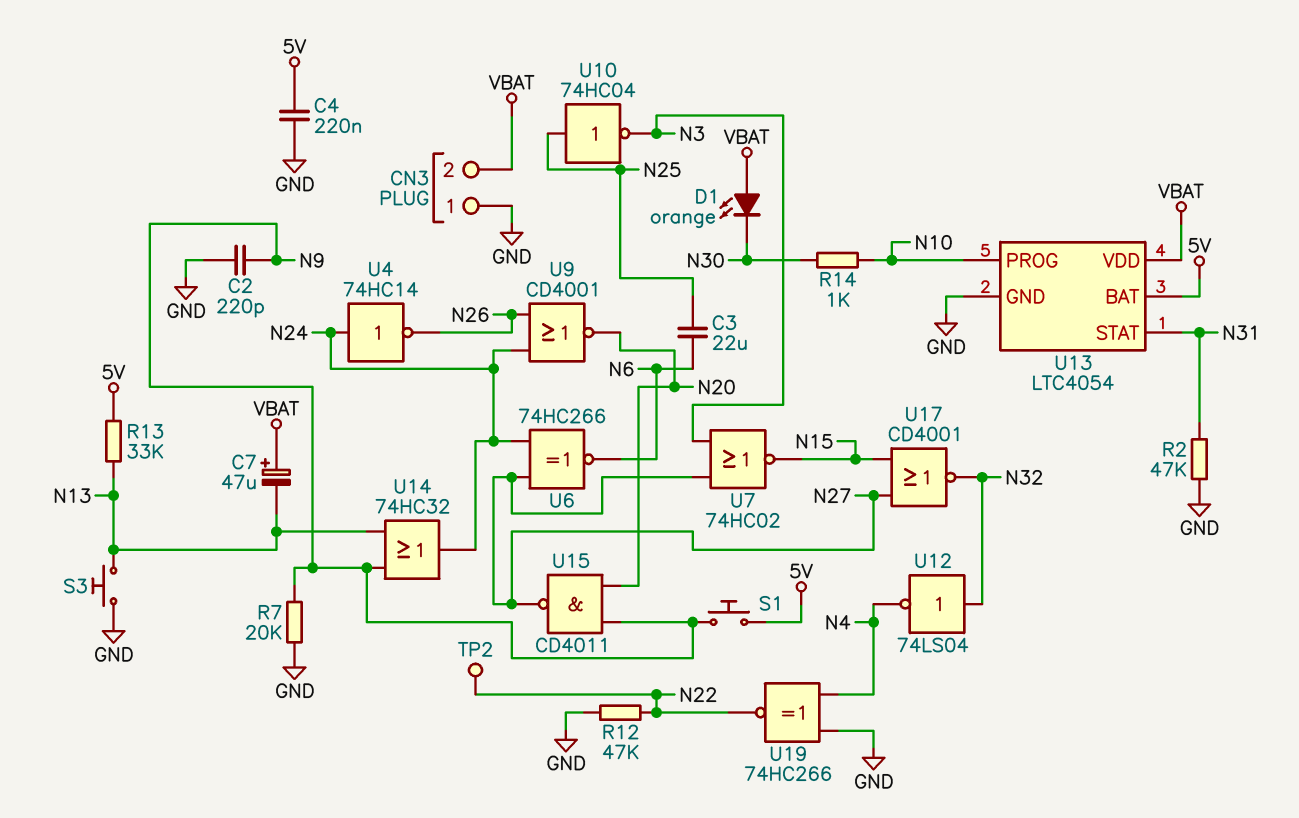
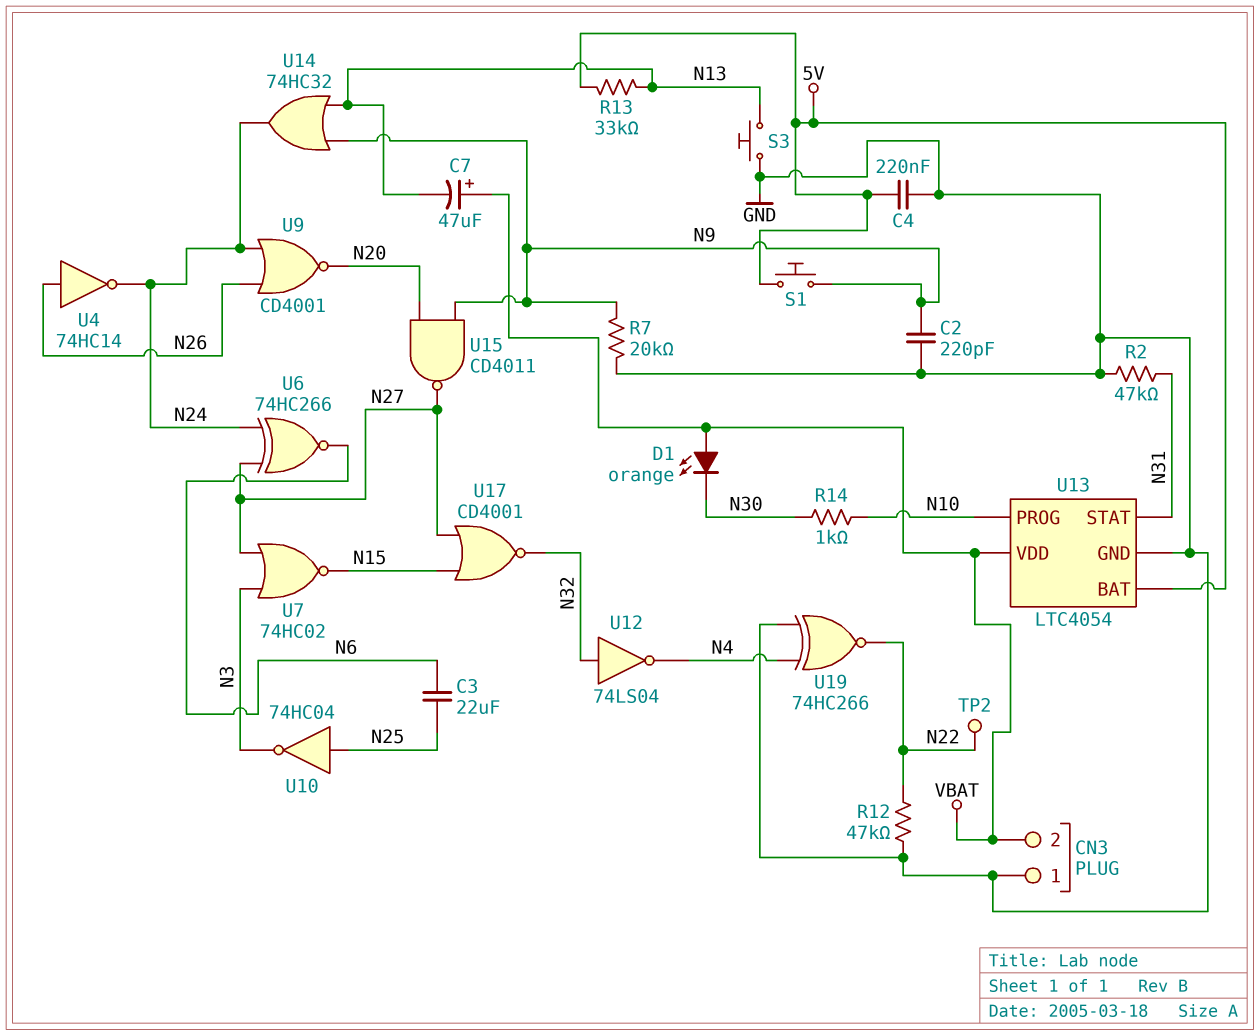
U4: NOT 74HC14 (in N24, out N26) -> NOT 74HC14 (in N26, out N24)

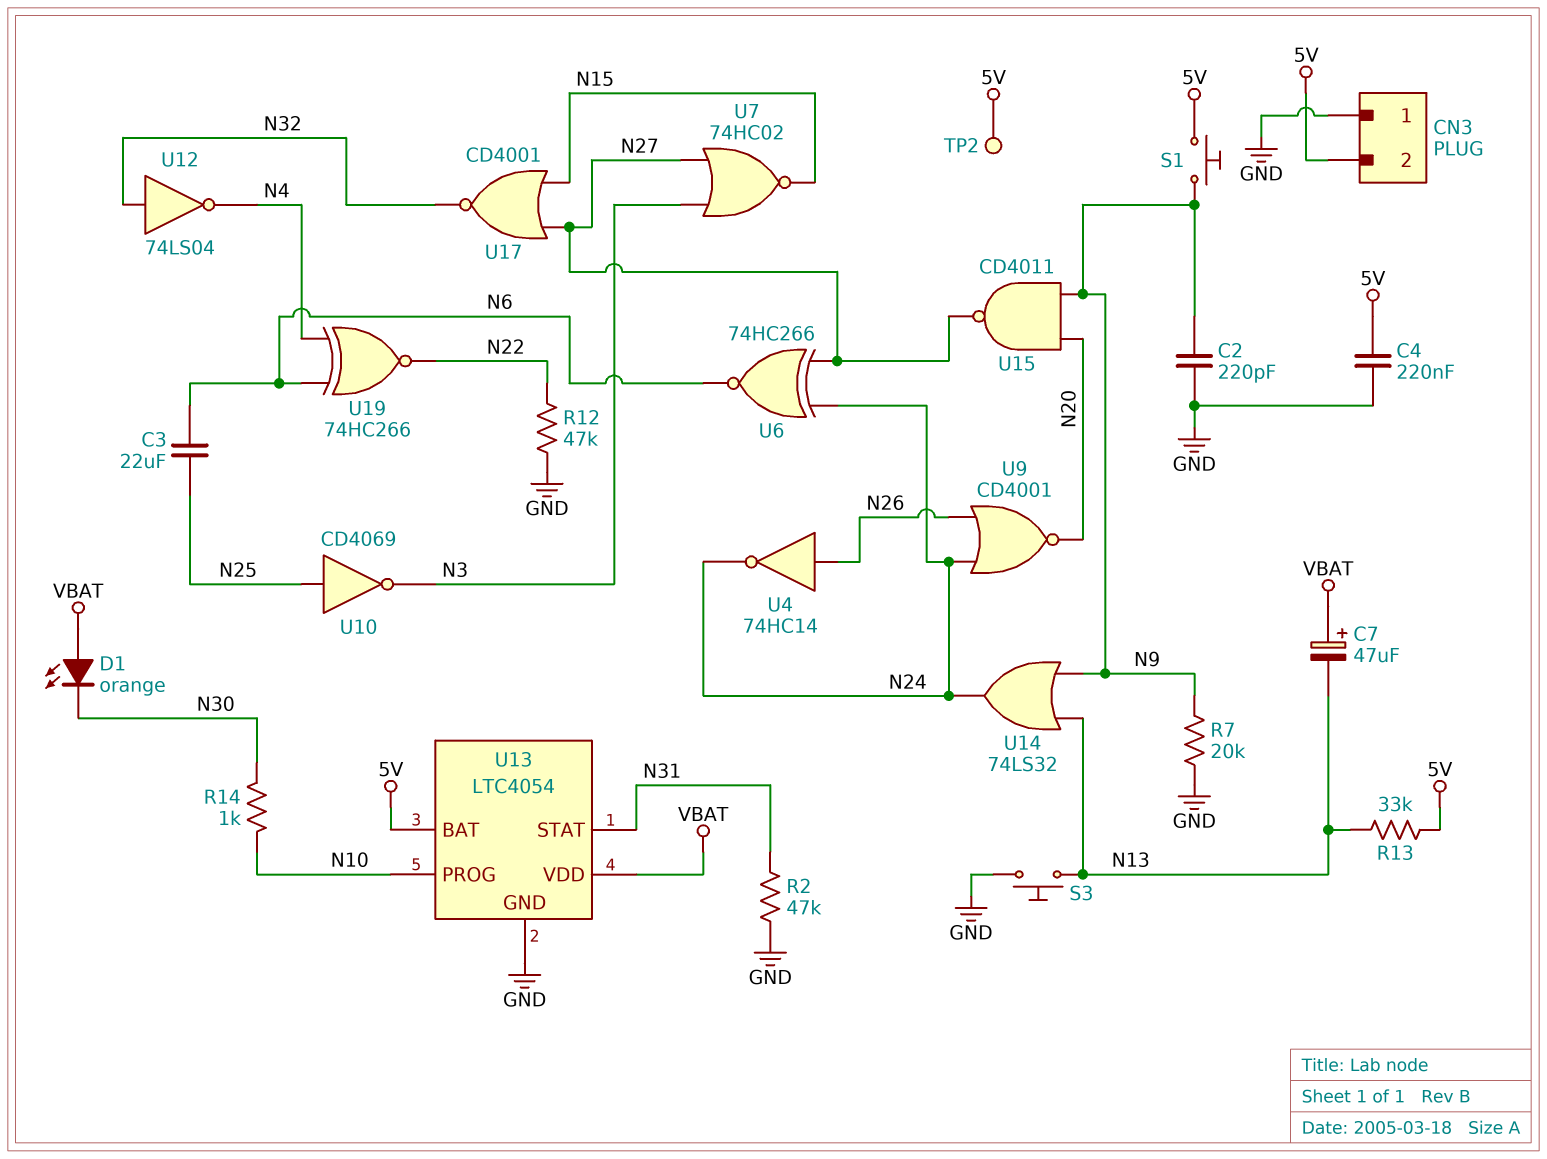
CN3 pin 2: VBAT -> 5V
TP2: test point (N22) -> test point (5V)
U10: NOT 74HC04 (in N25, out N3) -> NOT CD4069 (in N25, out N3)
U14: OR 74HC32 (in N9, in N13, out N24) -> OR 74LS32 (in N9, in N13, out N24)
U19: XNOR 74HC266 (in GND, in N4, out N22) -> XNOR 74HC266 (in N4, in N6, out N22)

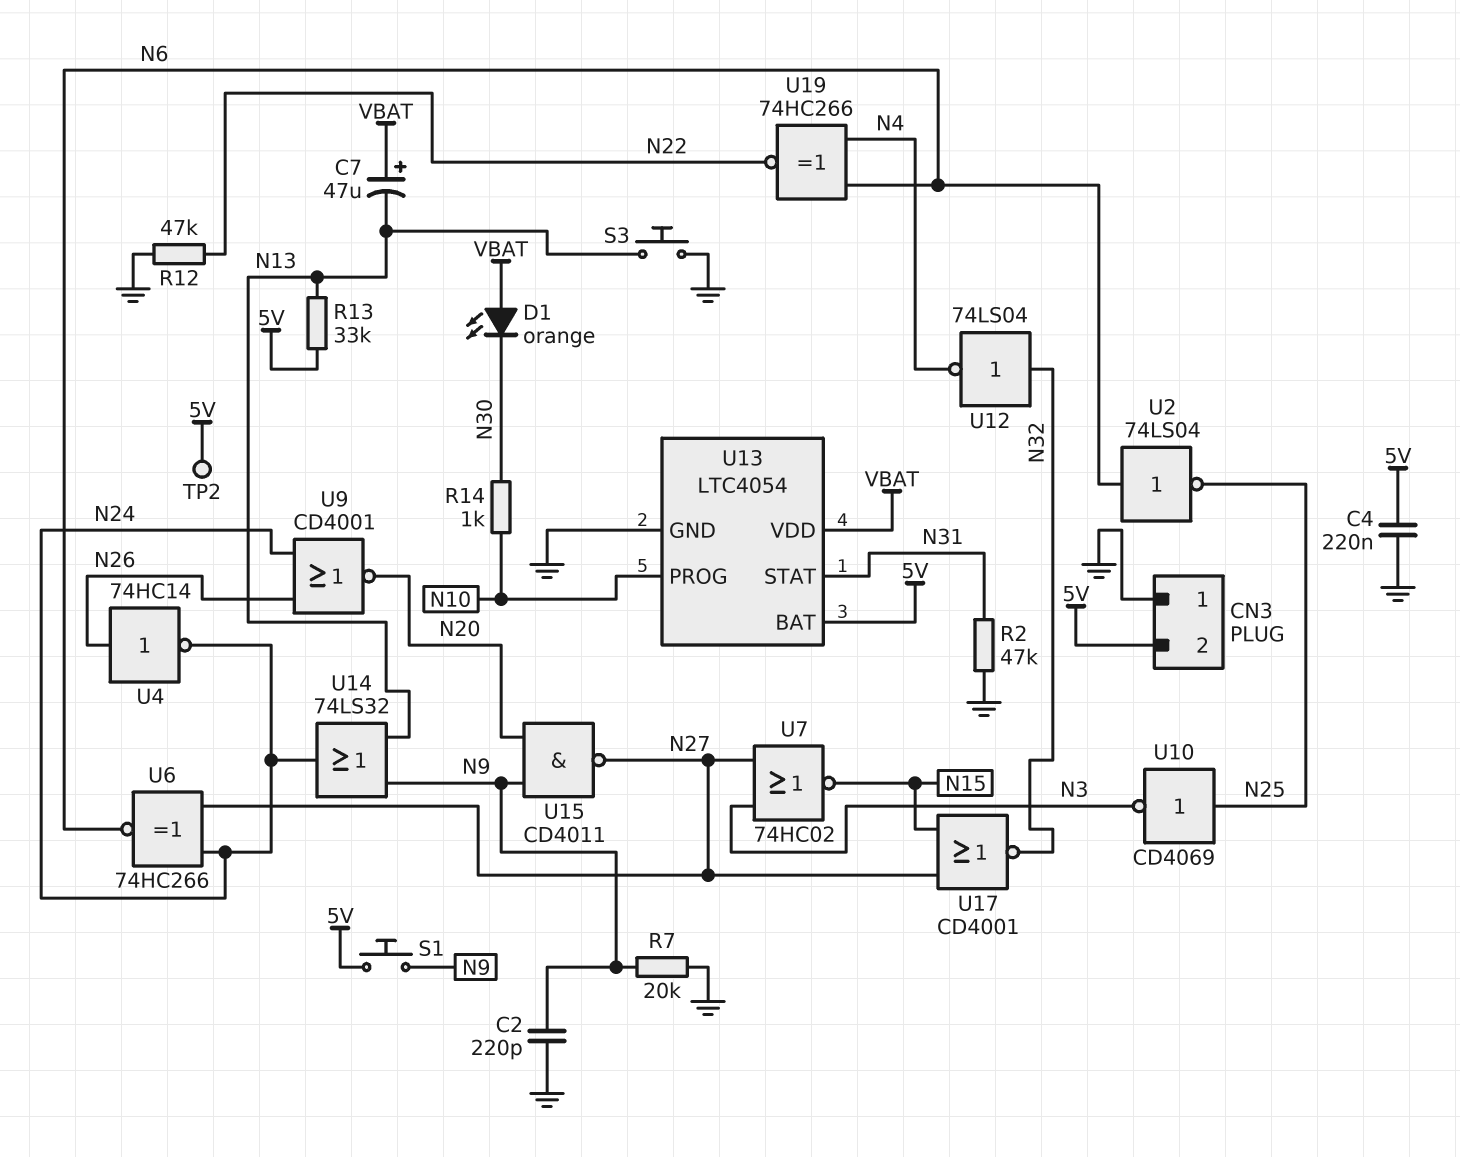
C3: 22uF (N6, N25) -> none
U2: none -> NOT 74LS04 (in N6, out N25)

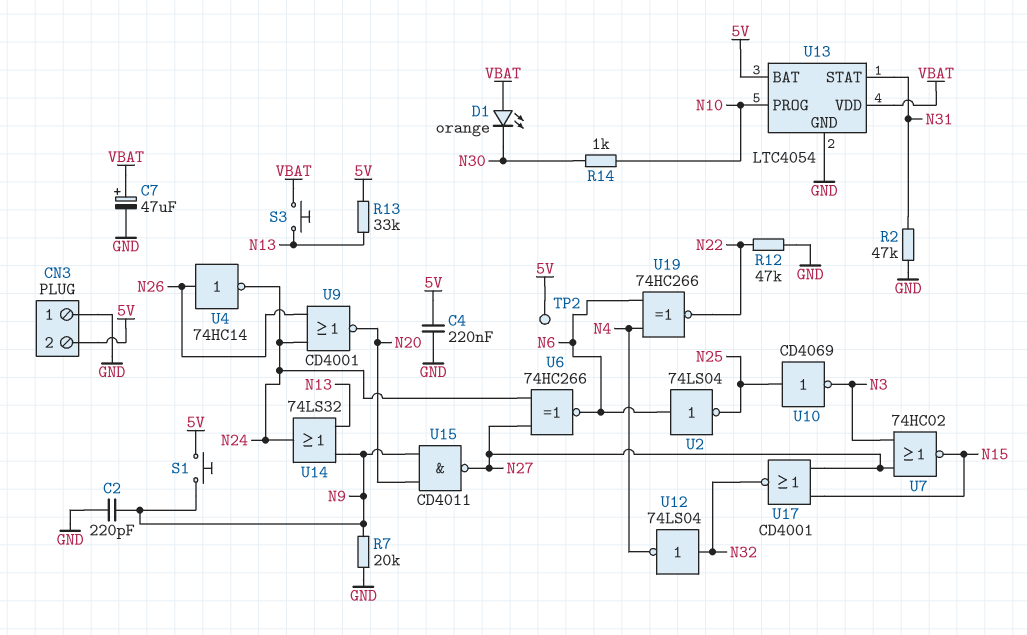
C7: 47uF (plus VBAT, minus N13) -> 47uF (plus VBAT, minus GND)
S3: button (GND, N13) -> button (N13, VBAT)

